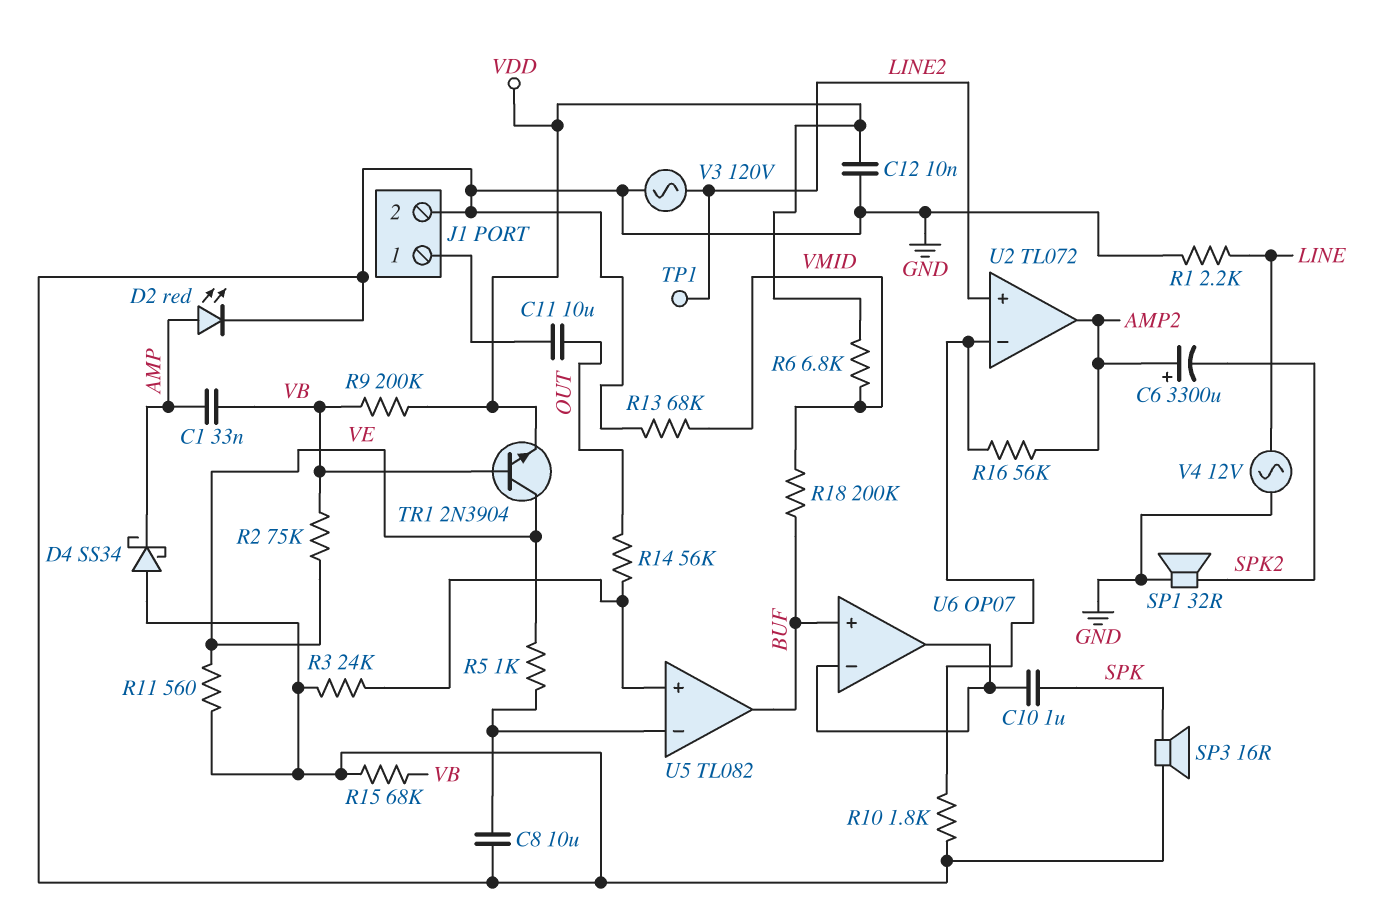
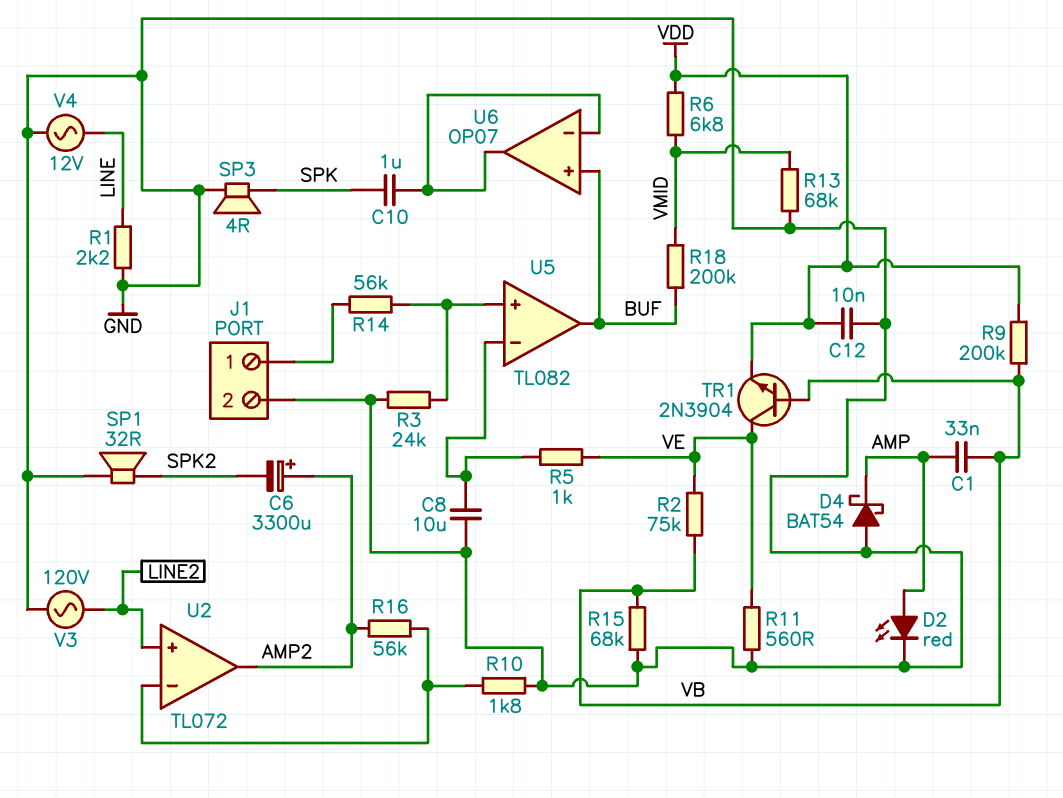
C11: 10uF (J1/1, OUT) -> none
D4: schottky SS34 (A GND, K AMP) -> schottky BAT54 (A GND, K AMP)
R14: 56k (OUT, U5/in+) -> 56k (J1/1, U5/in+)
SP3: speaker 16R (GND, SPK) -> speaker 4R (GND, SPK)
TP1: test point (LINE2) -> none

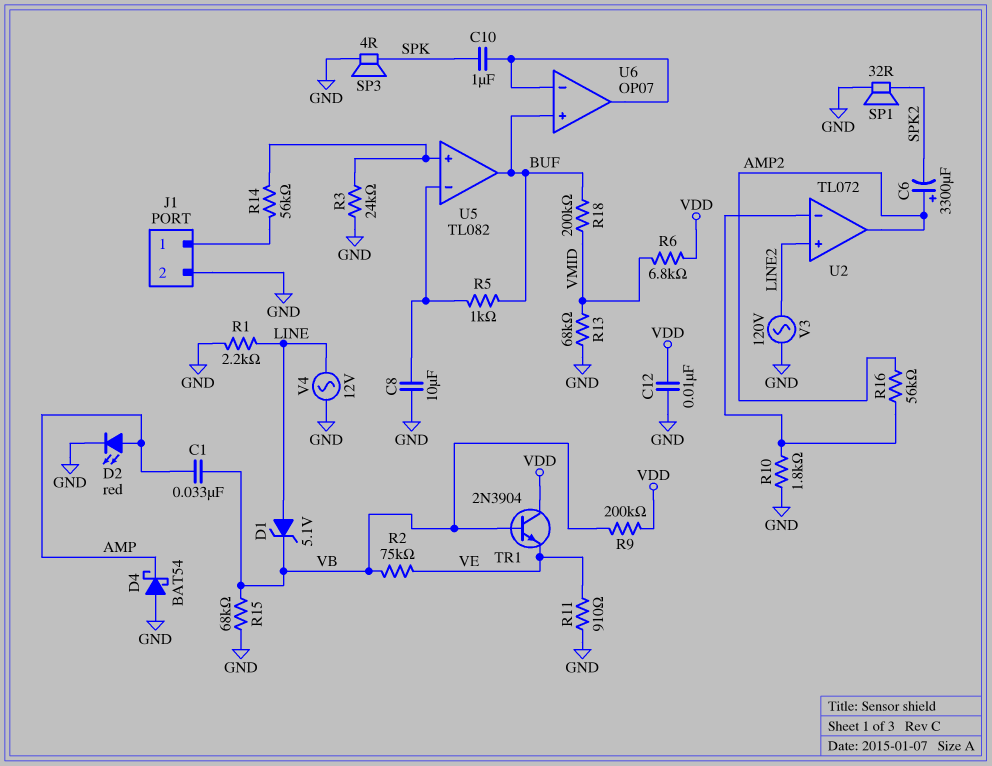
D1: none -> zener 5.1V (A LINE, K VB)
R5: 1k (U5/in-, VE) -> 1k (BUF, U5/in-)
R11: 560 (GND, VE) -> 910 (GND, VE)
TR1: NPN 2N3904 (B VB, C VE, E VDD) -> NPN 2N3904 (B VB, C VDD, E VE)

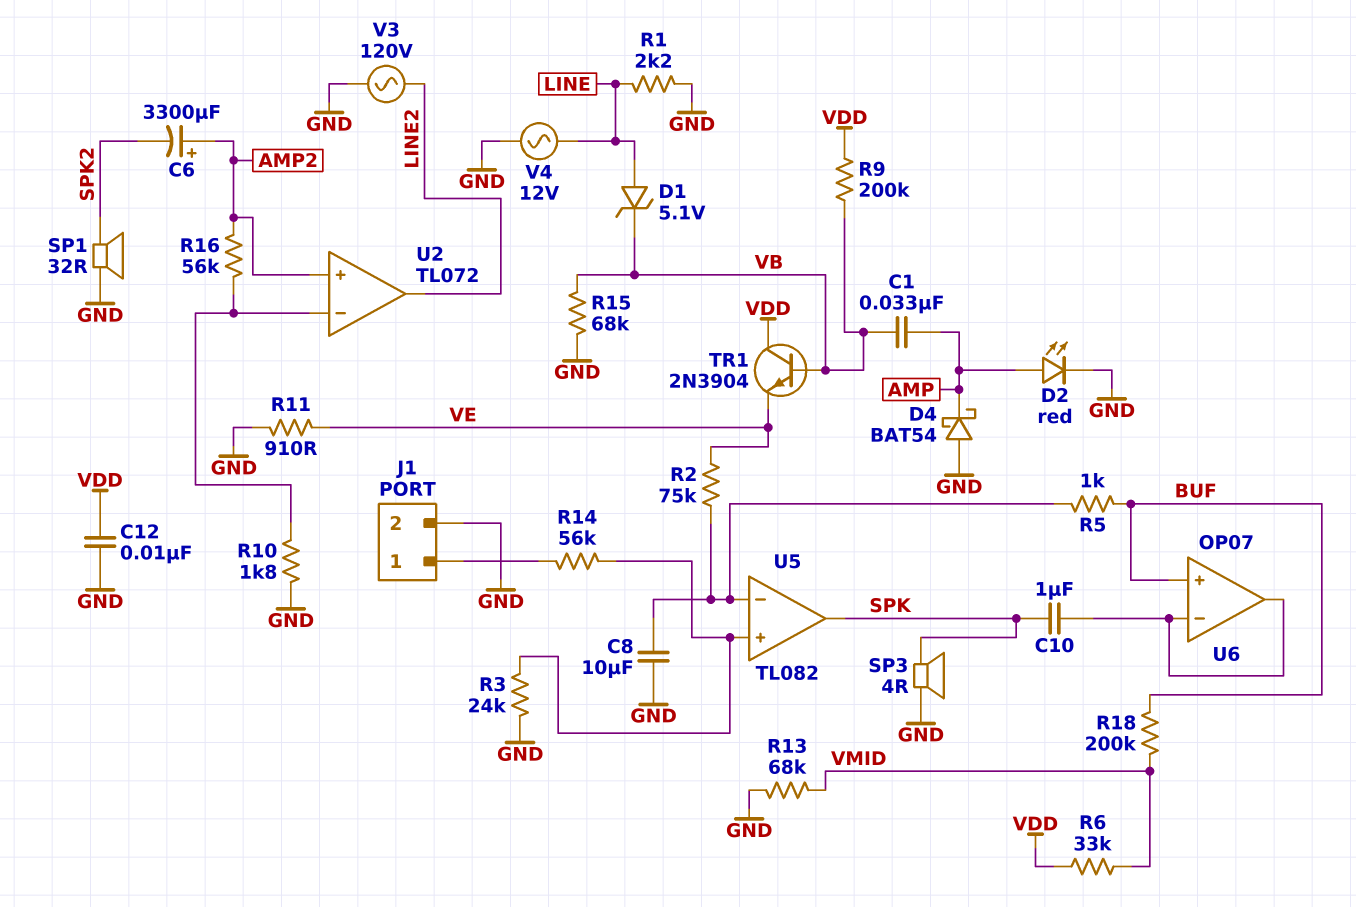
R2: 75k (VB, VE) -> 75k (U5/in-, VE)
R6: 6.8k (VDD, VMID) -> 33k (VDD, VMID)
U2 pin in+: LINE2 -> AMP2
U2 pin out: AMP2 -> LINE2
U5 pin out: BUF -> SPK

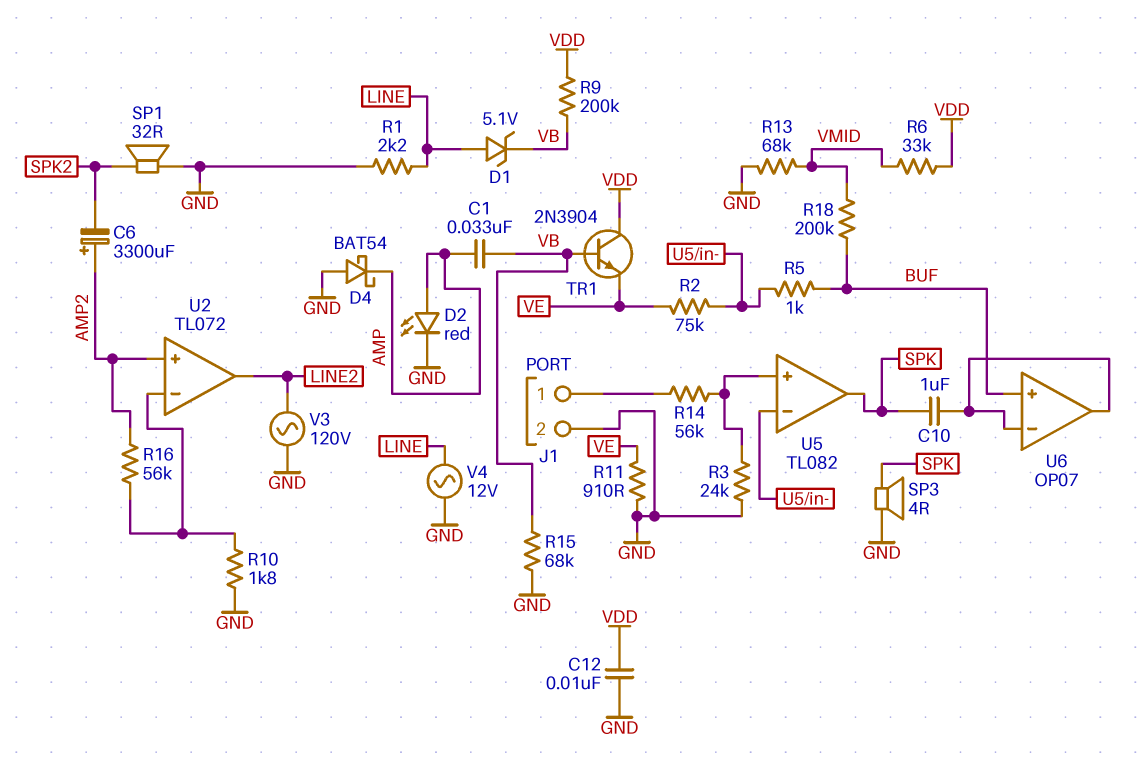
C8: 10uF (GND, U5/in-) -> none

